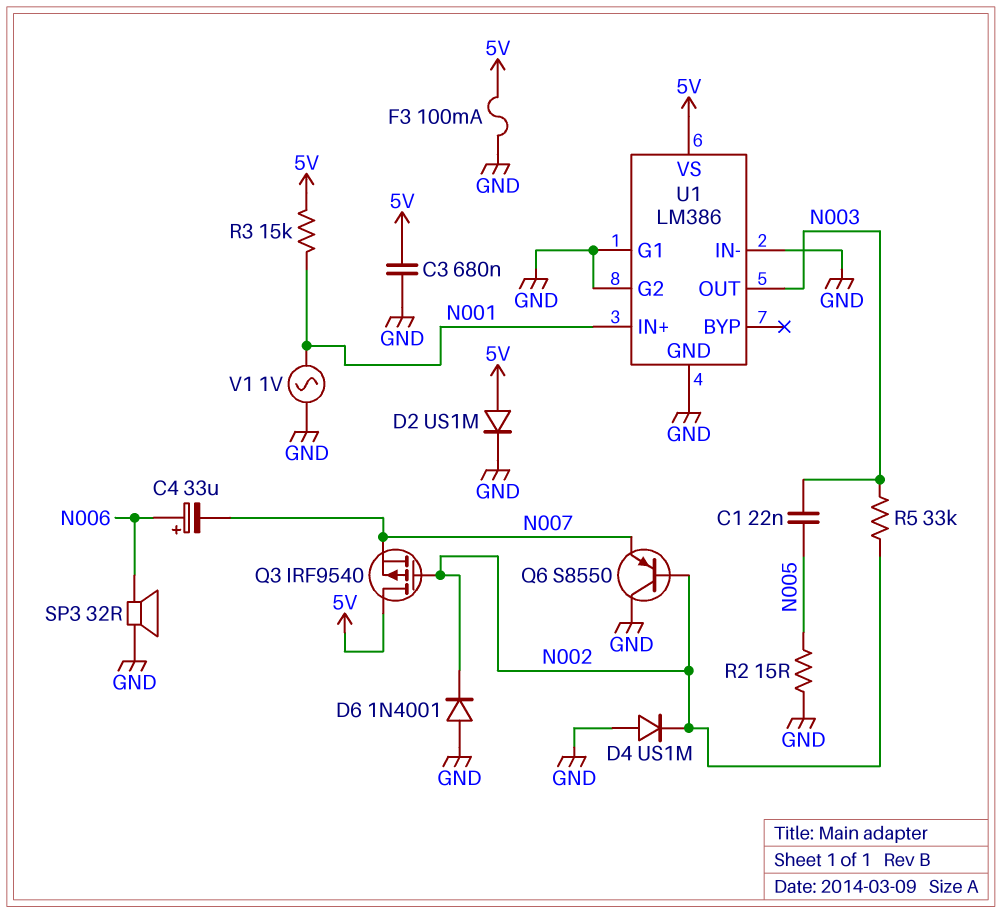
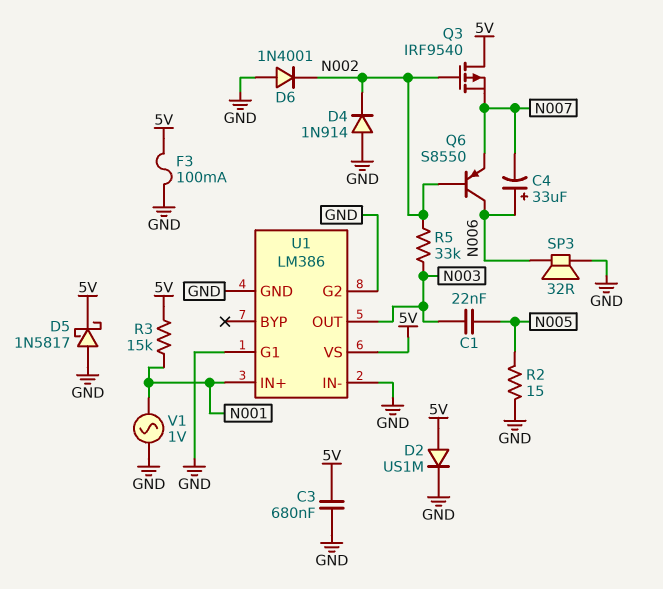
D4: diode US1M (A GND, K N002) -> diode 1N914 (A GND, K N002)
D5: none -> schottky 1N5817 (A GND, K 5V)
Q6: PNP S8550 (B N002, C GND, E N007) -> PNP S8550 (B N002, C N006, E N007)

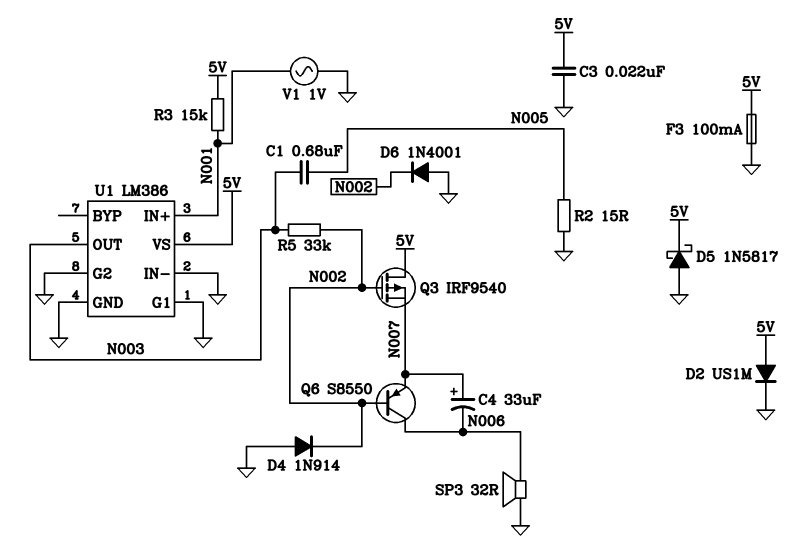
C1: 22nF (N003, N005) -> 680nF (N003, N005)
C3: 680nF (5V, GND) -> 22nF (5V, GND)
C4: 33uF (plus N006, minus N007) -> 33uF (plus N007, minus N006)

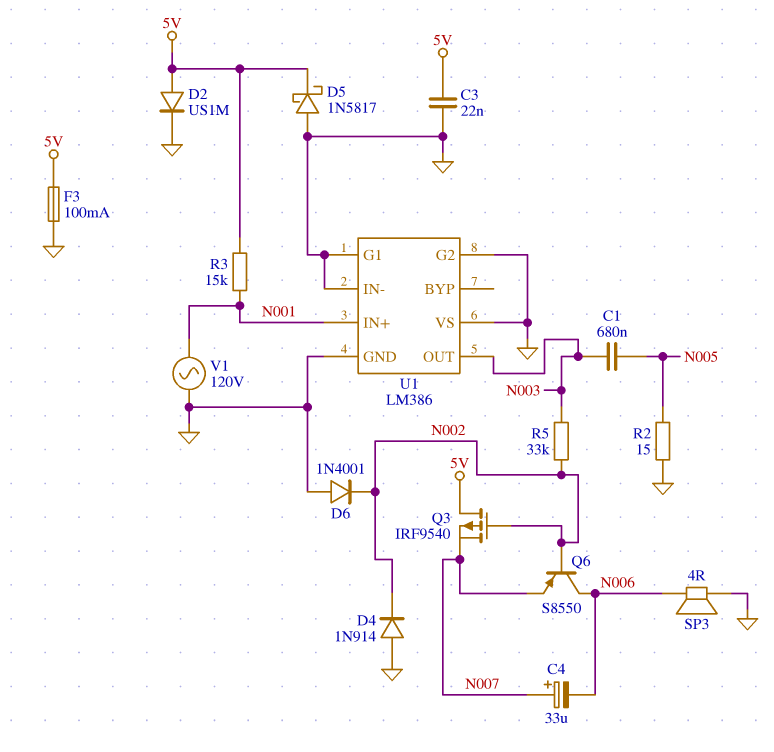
SP3: speaker 32R (GND, N006) -> speaker 4R (GND, N006)
U1 pin VS: 5V -> GND
V1: AC 1V (GND, N001) -> AC 120V (GND, N001)

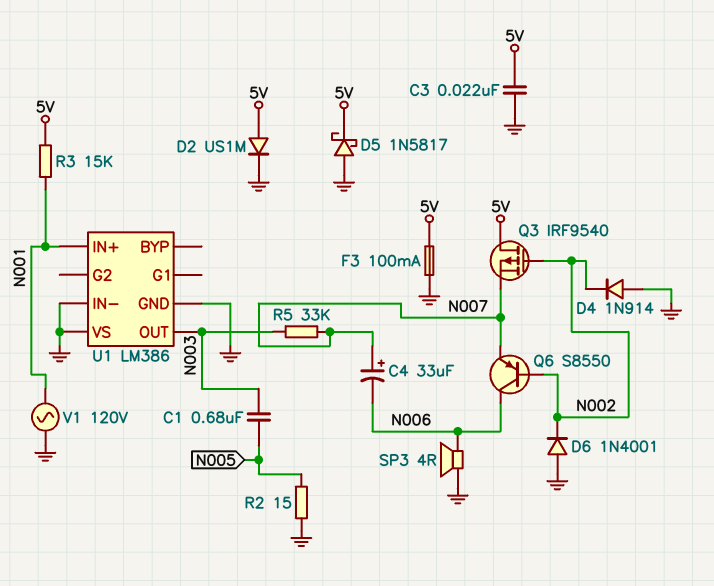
R5: 33k (N002, N003) -> 33k (N003, N007)
U1 pin G1: GND -> none
U1 pin G2: GND -> none

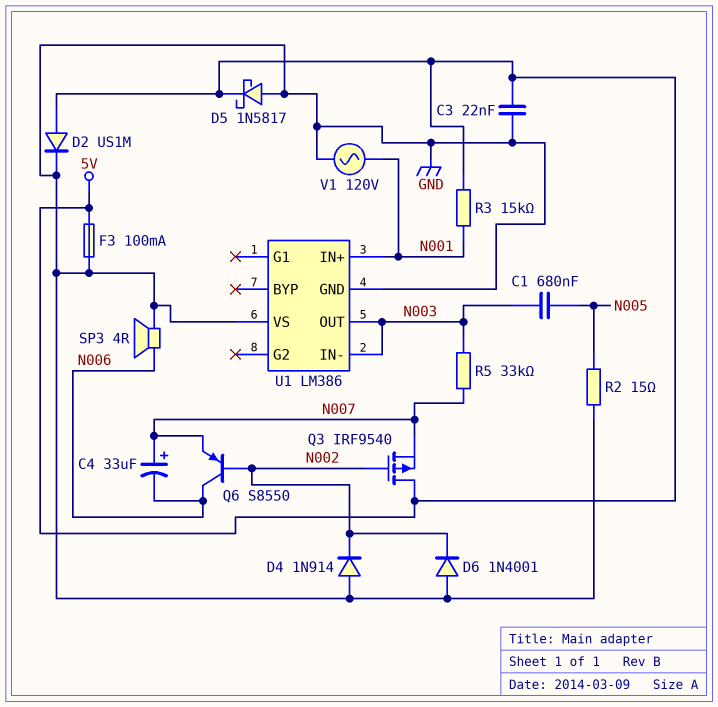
U1 pin IN-: GND -> N003

